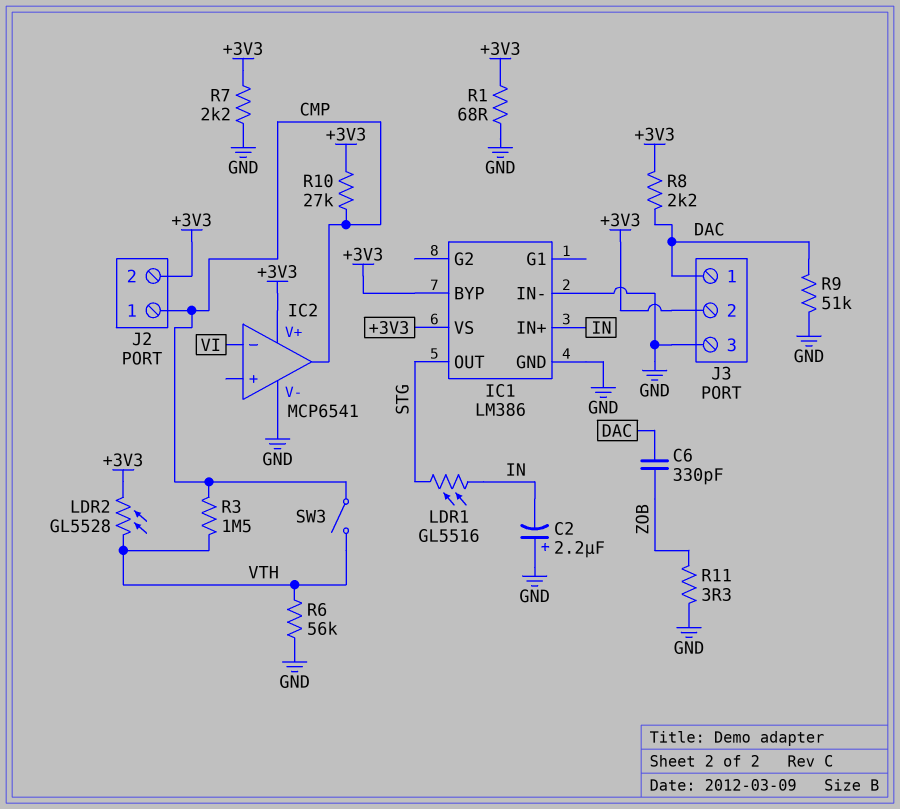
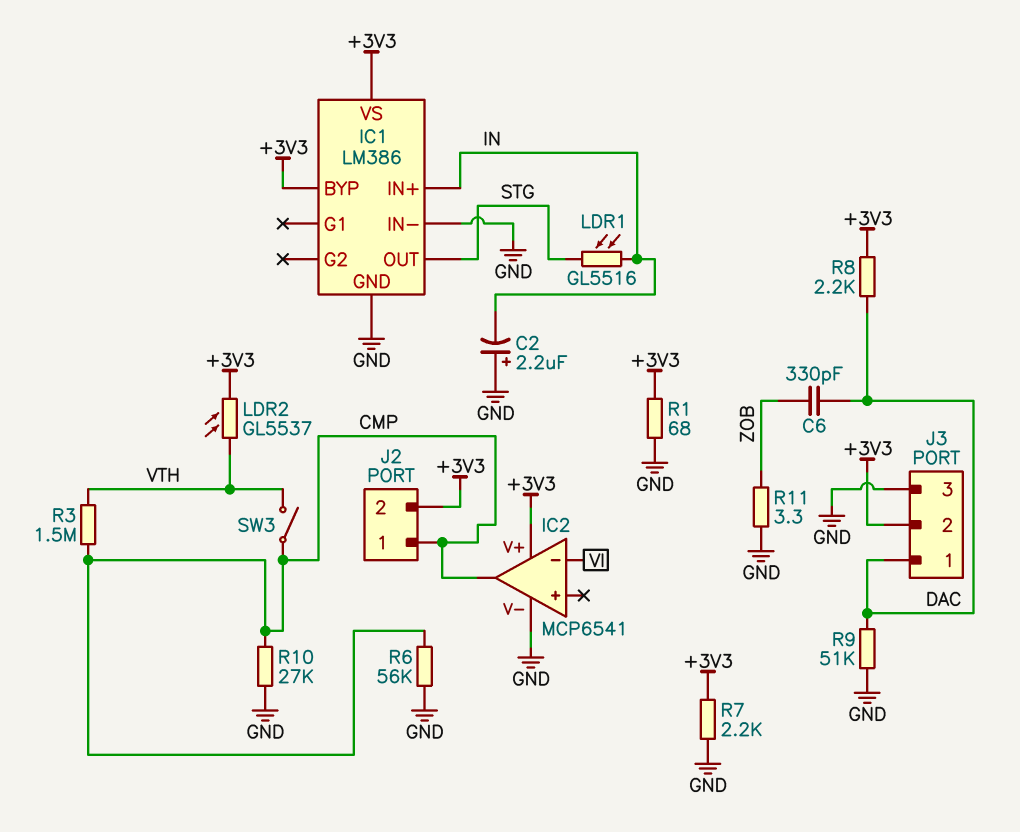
LDR2: GL5528 (+3V3, VTH) -> GL5537 (+3V3, VTH)
R6: 56k (GND, VTH) -> 56k (CMP, GND)
R10: 27k (+3V3, CMP) -> 27k (CMP, GND)

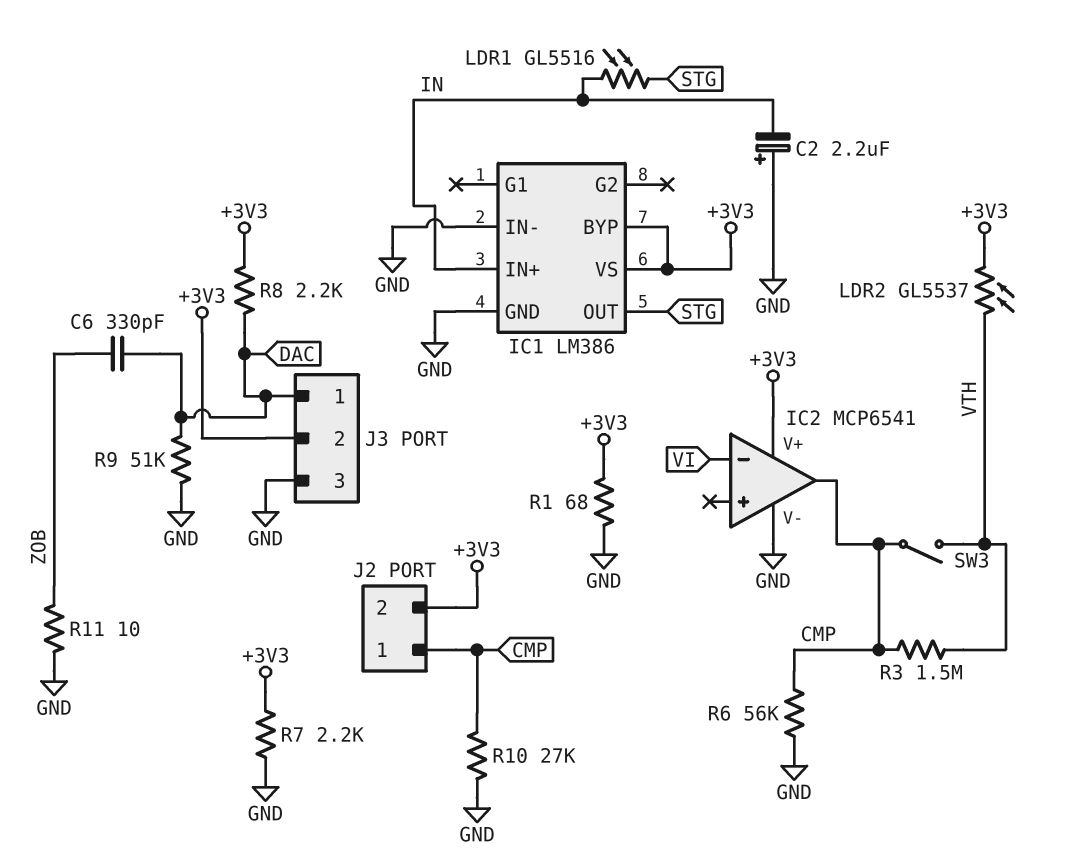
R11: 3.3 (GND, ZOB) -> 10 (GND, ZOB)

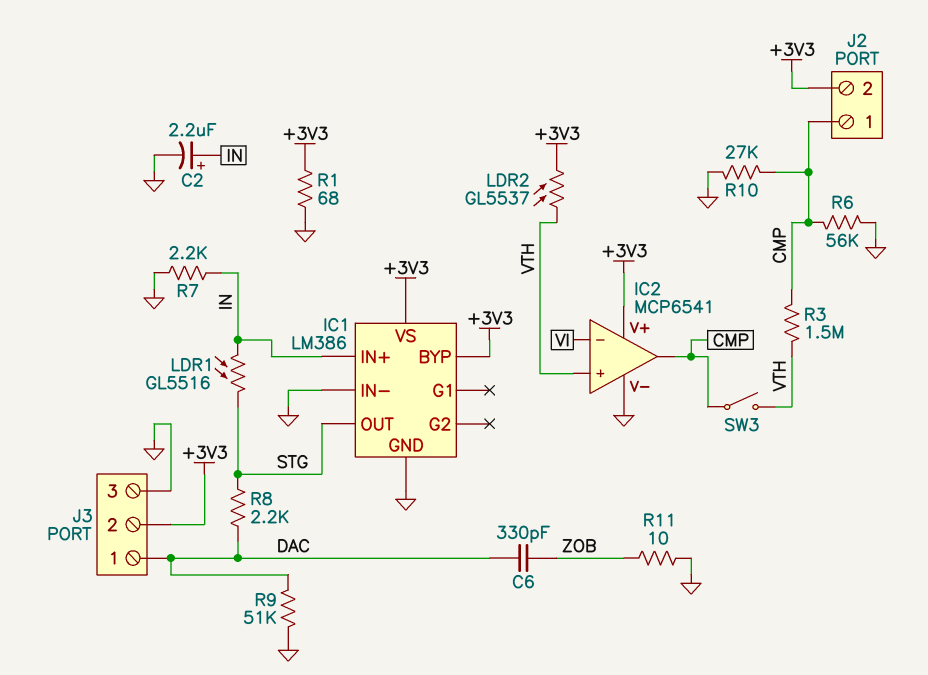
C2: 2.2uF (plus GND, minus IN) -> 2.2uF (plus IN, minus GND)
IC2 pin in+: none -> VTH
R7: 2.2k (+3V3, GND) -> 2.2k (GND, IN)
R8: 2.2k (+3V3, DAC) -> 2.2k (DAC, STG)

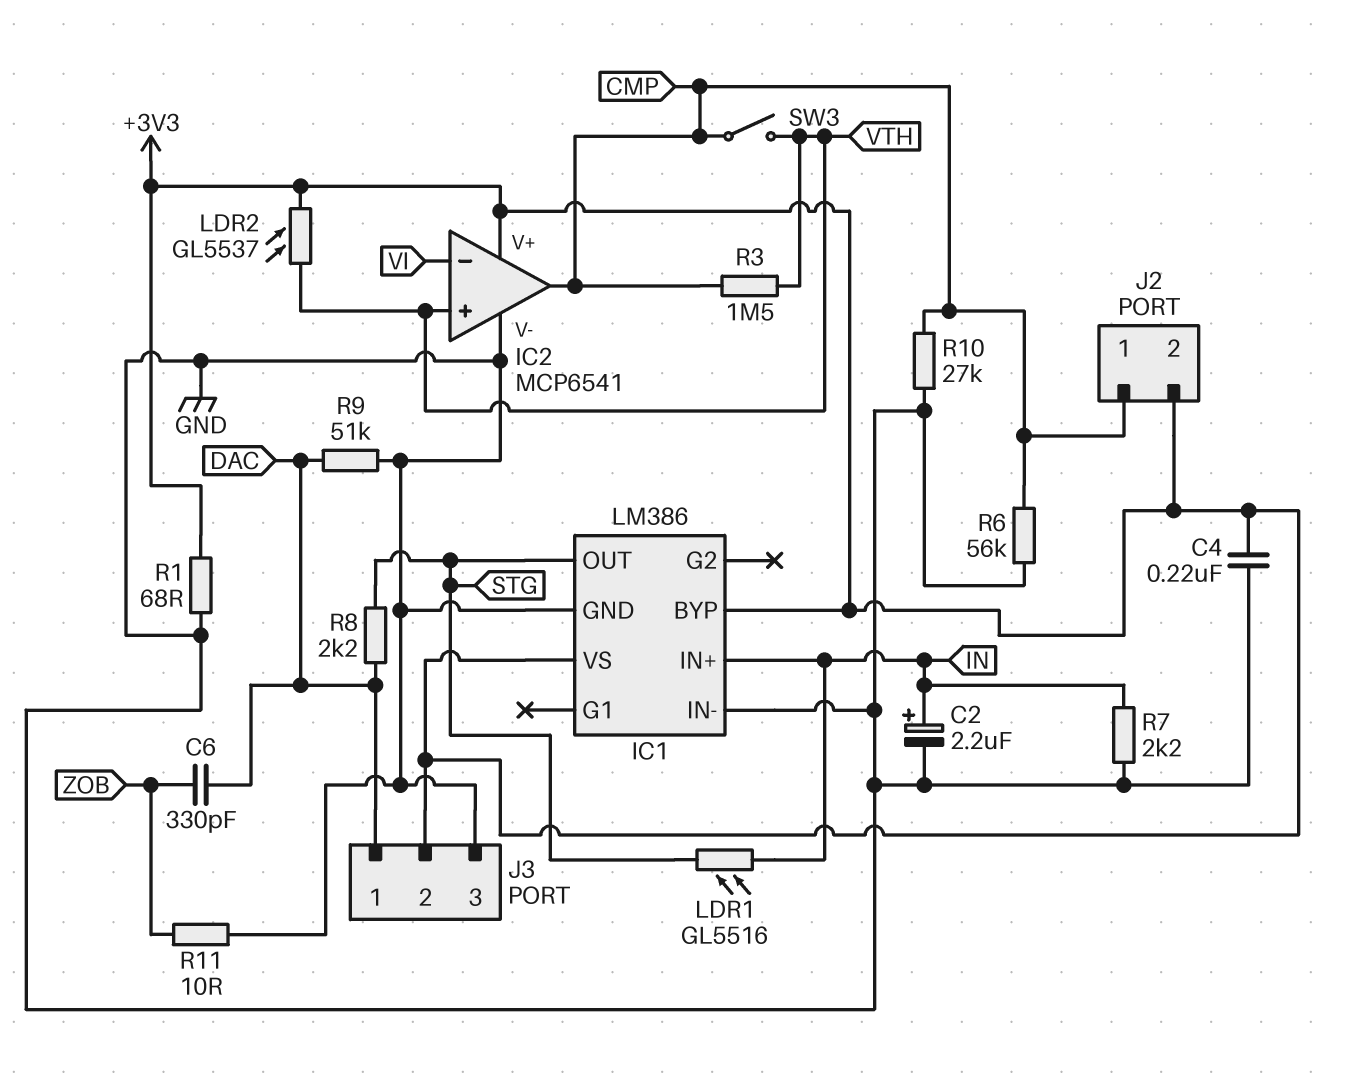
C4: none -> 220nF (+3V3, GND)

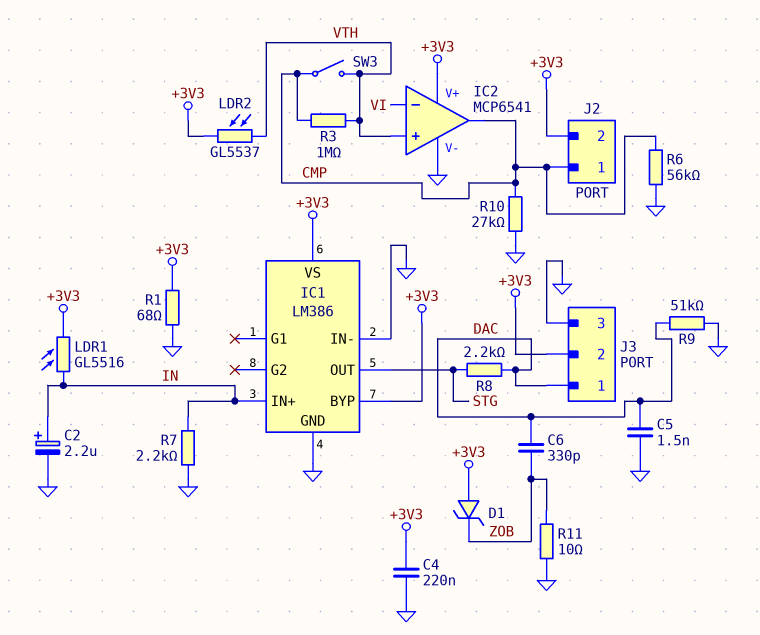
C5: none -> 1.5nF (DAC, GND)
D1: none -> zener (A +3V3, K ZOB)
LDR1: GL5516 (IN, STG) -> GL5516 (+3V3, IN)
R3: 1.5M (CMP, VTH) -> 1M (CMP, VTH)

